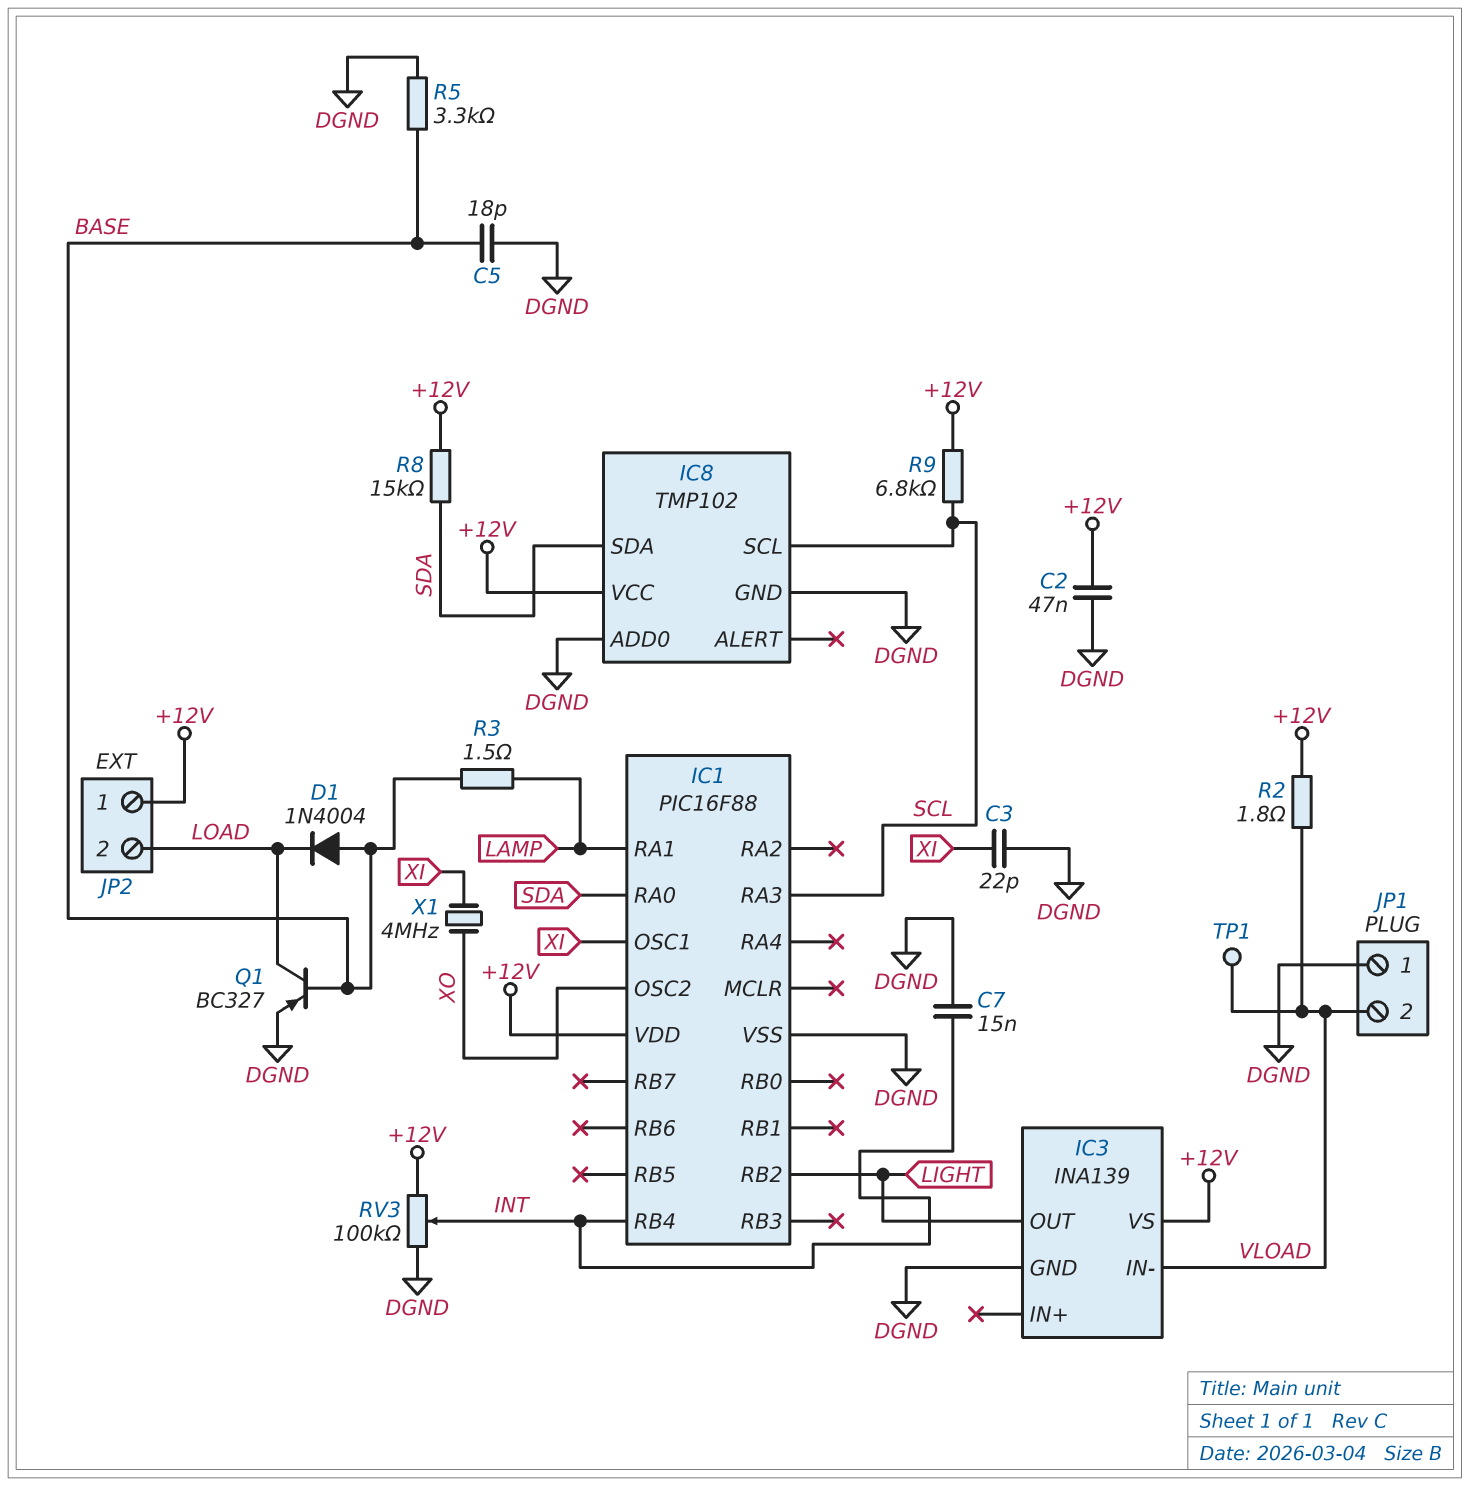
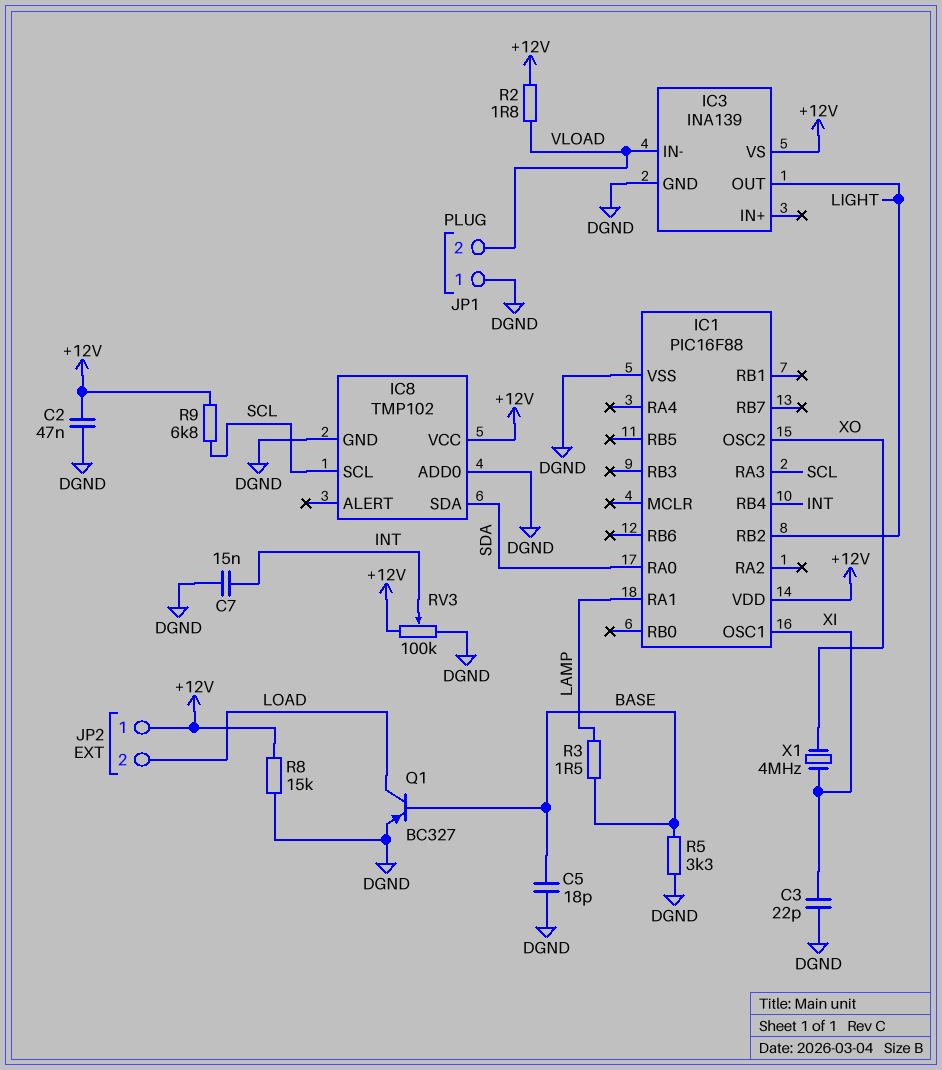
D1: diode 1N4004 (A BASE, K LOAD) -> none
R8: 15k (+12V, SDA) -> 15k (+12V, DGND)
TP1: test point (VLOAD) -> none

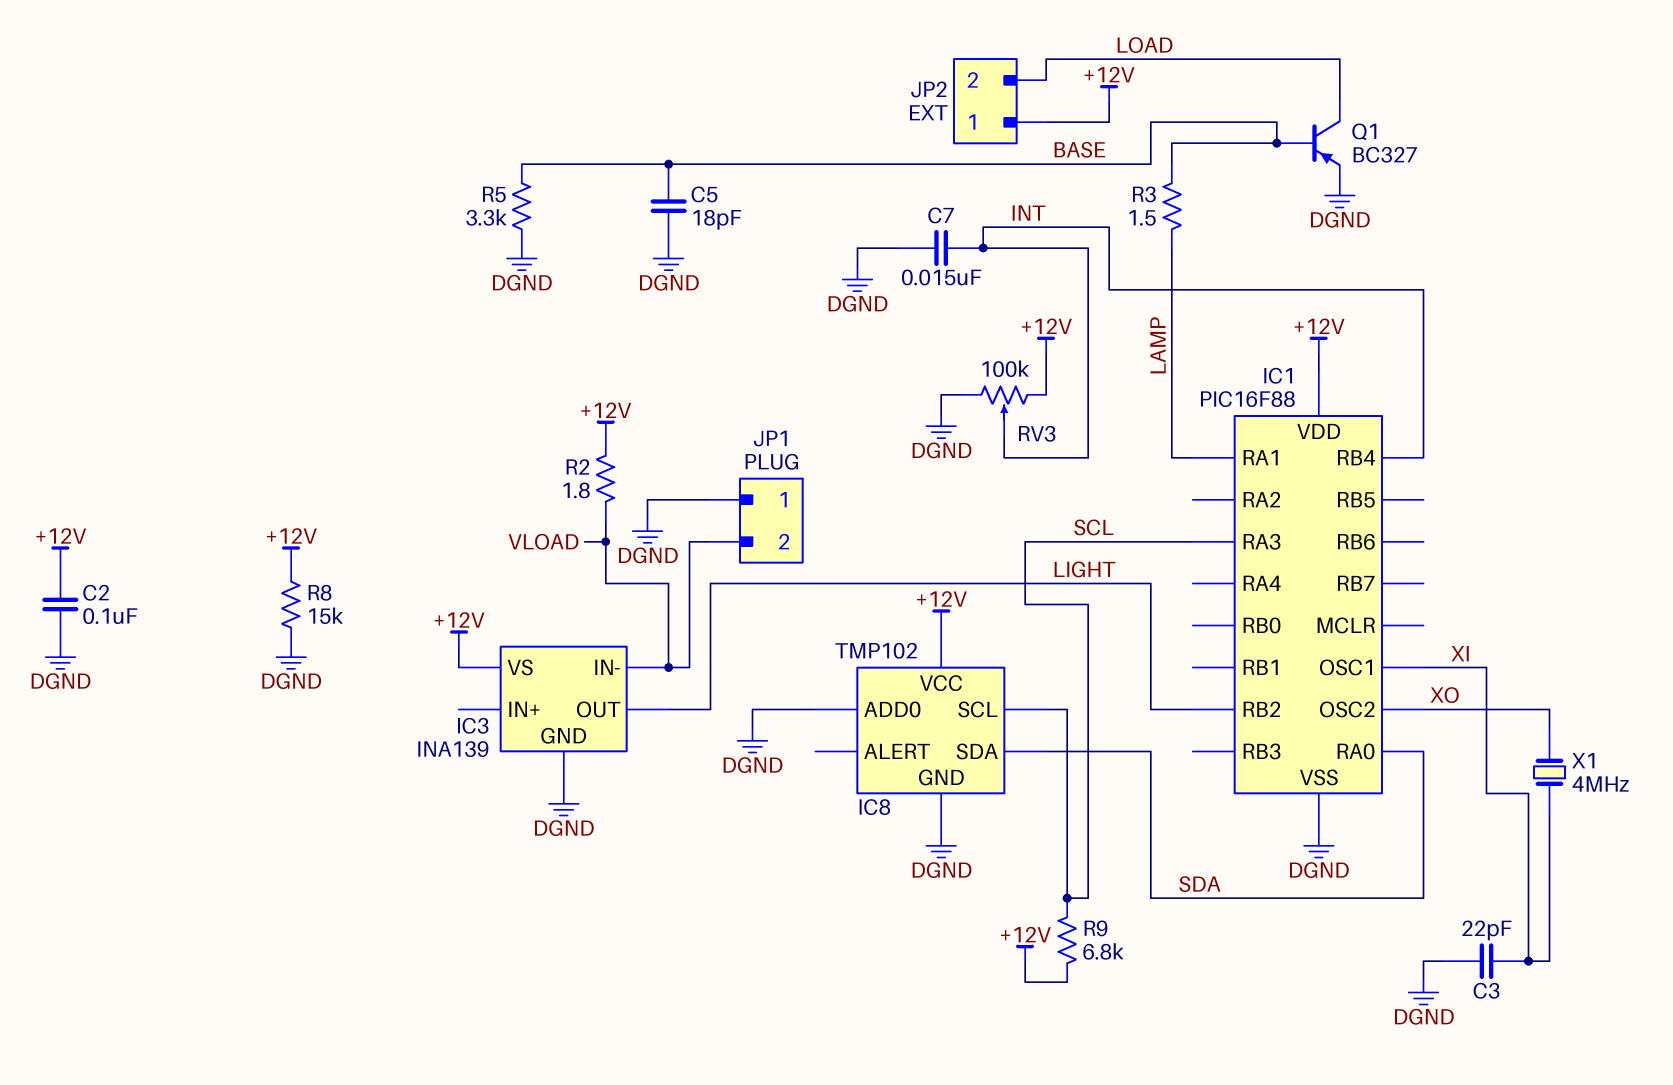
C2: 47nF (+12V, DGND) -> 100nF (+12V, DGND)

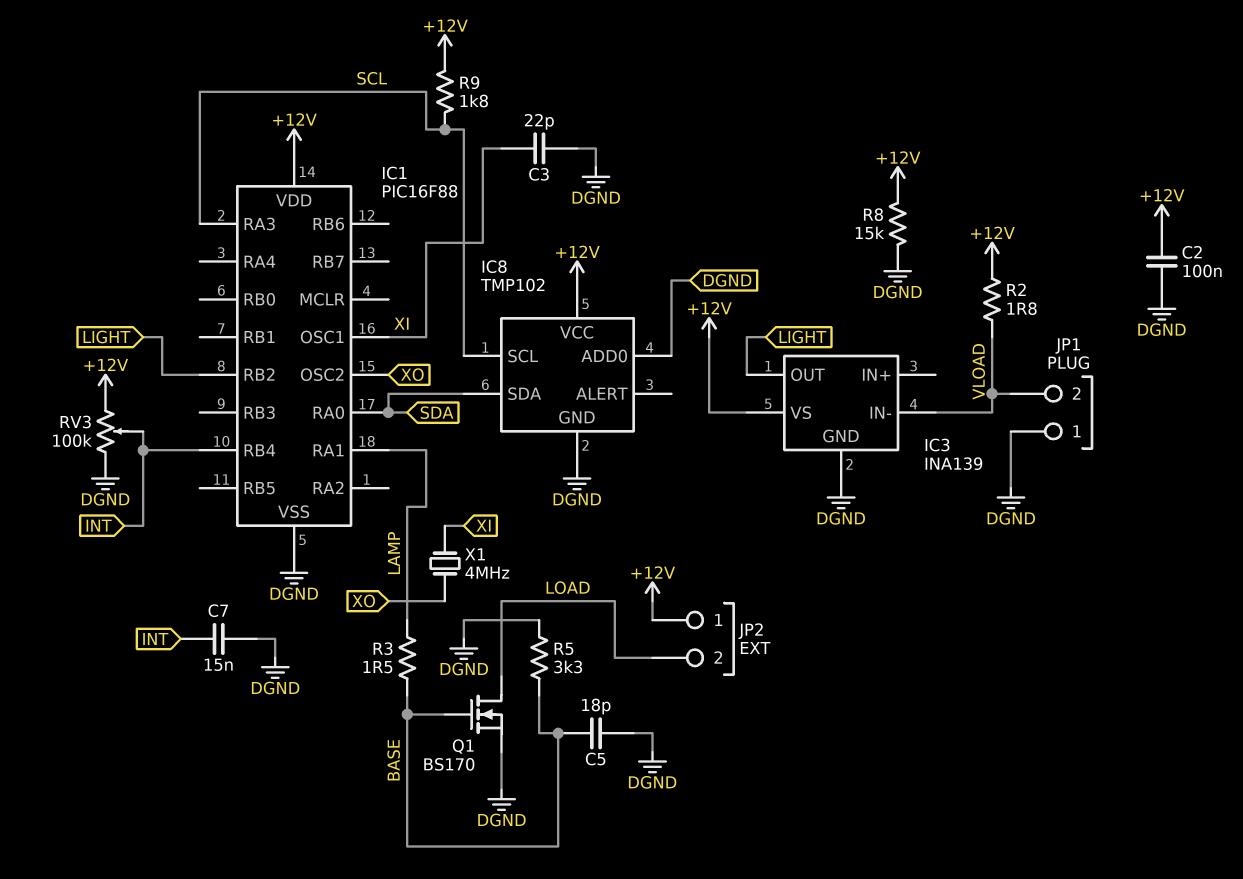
Q1: PNP BC327 (B BASE, C LOAD, E DGND) -> NMOS BS170 (G BASE, D LOAD, S DGND)
R9: 6.8k (+12V, SCL) -> 1.8k (+12V, SCL)

